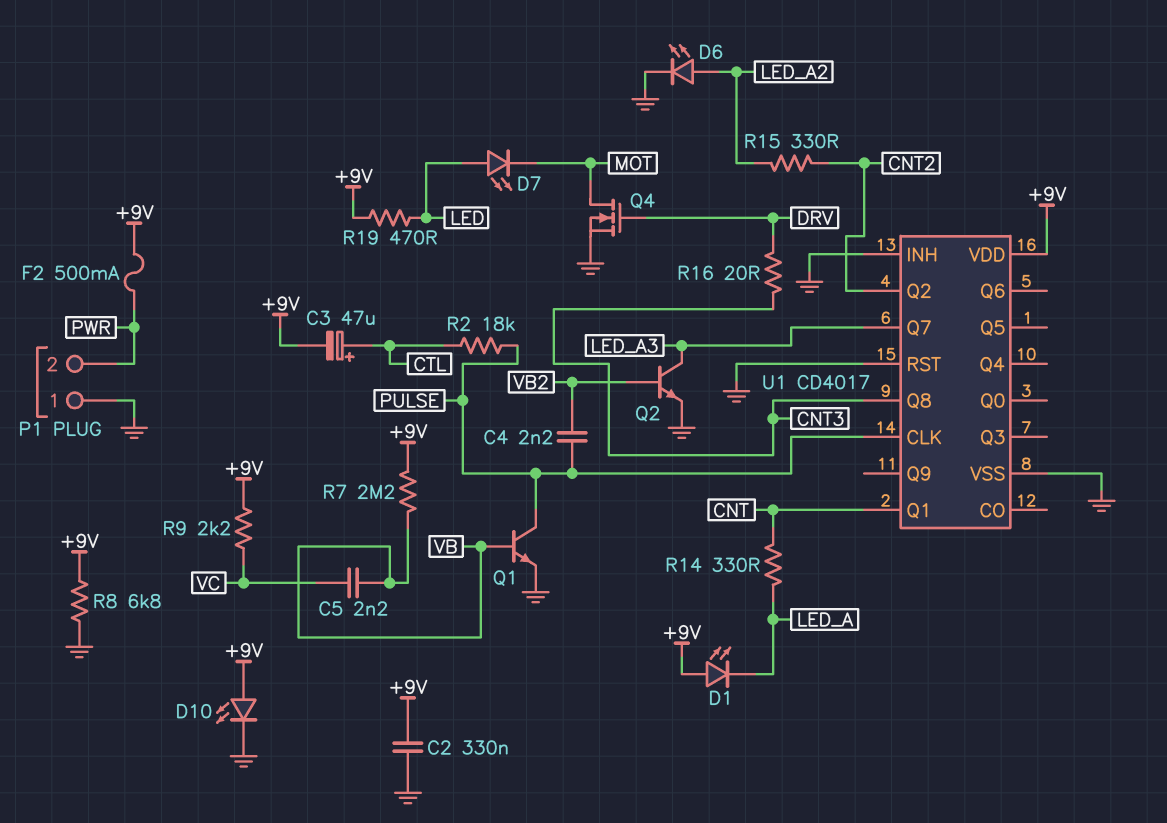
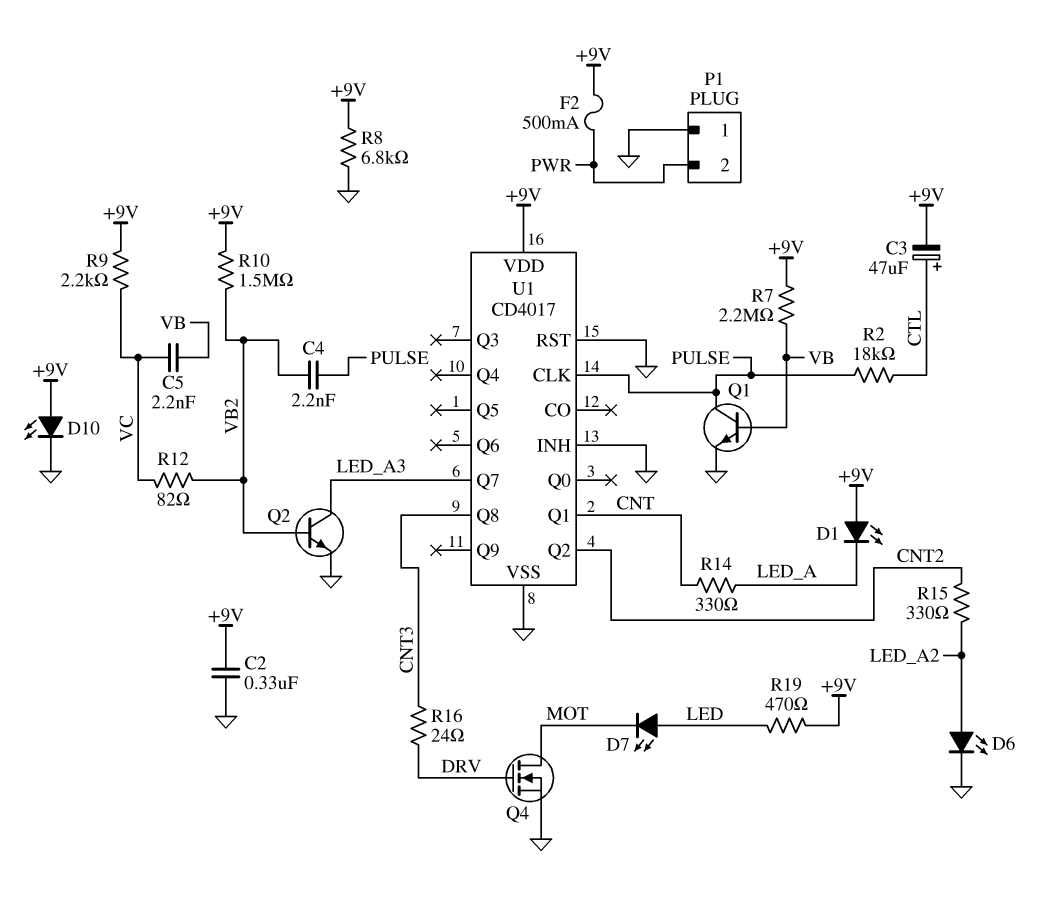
R10: none -> 1.5M (+9V, VB2)
R12: none -> 82 (VB2, VC)
R16: 20 (CNT3, DRV) -> 24 (CNT3, DRV)

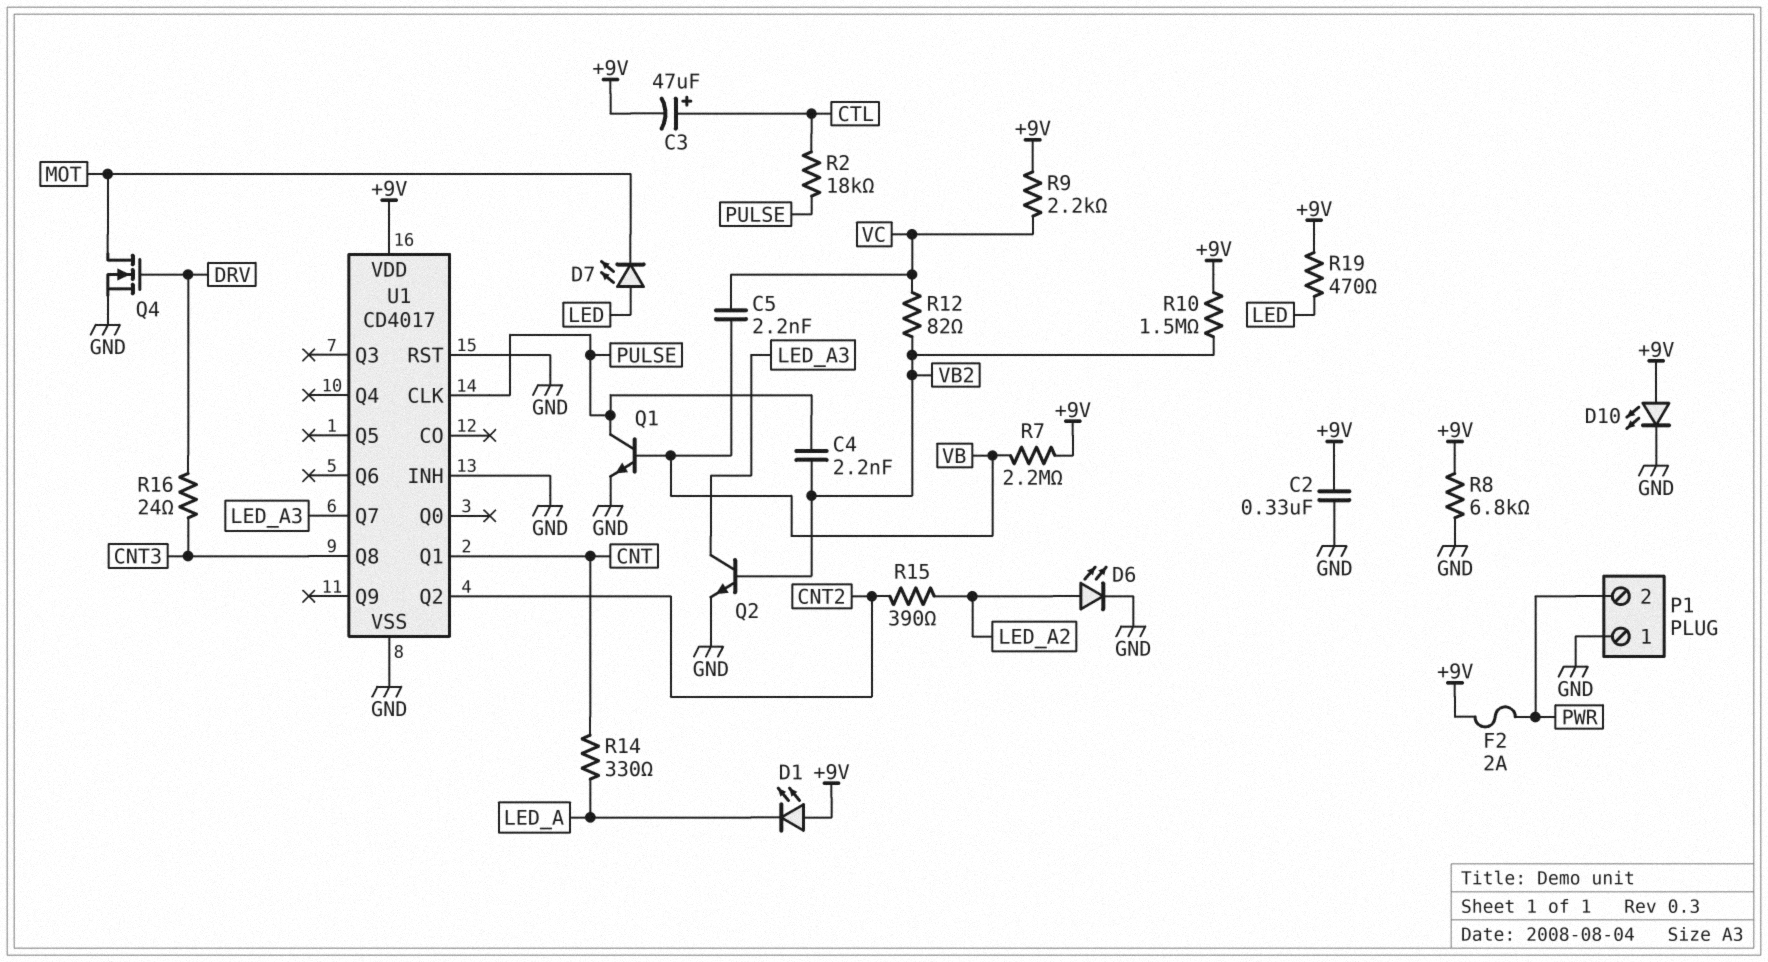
F2: 500mA (+9V, PWR) -> 2A (+9V, PWR)
R15: 330 (CNT2, LED_A2) -> 390 (CNT2, LED_A2)

